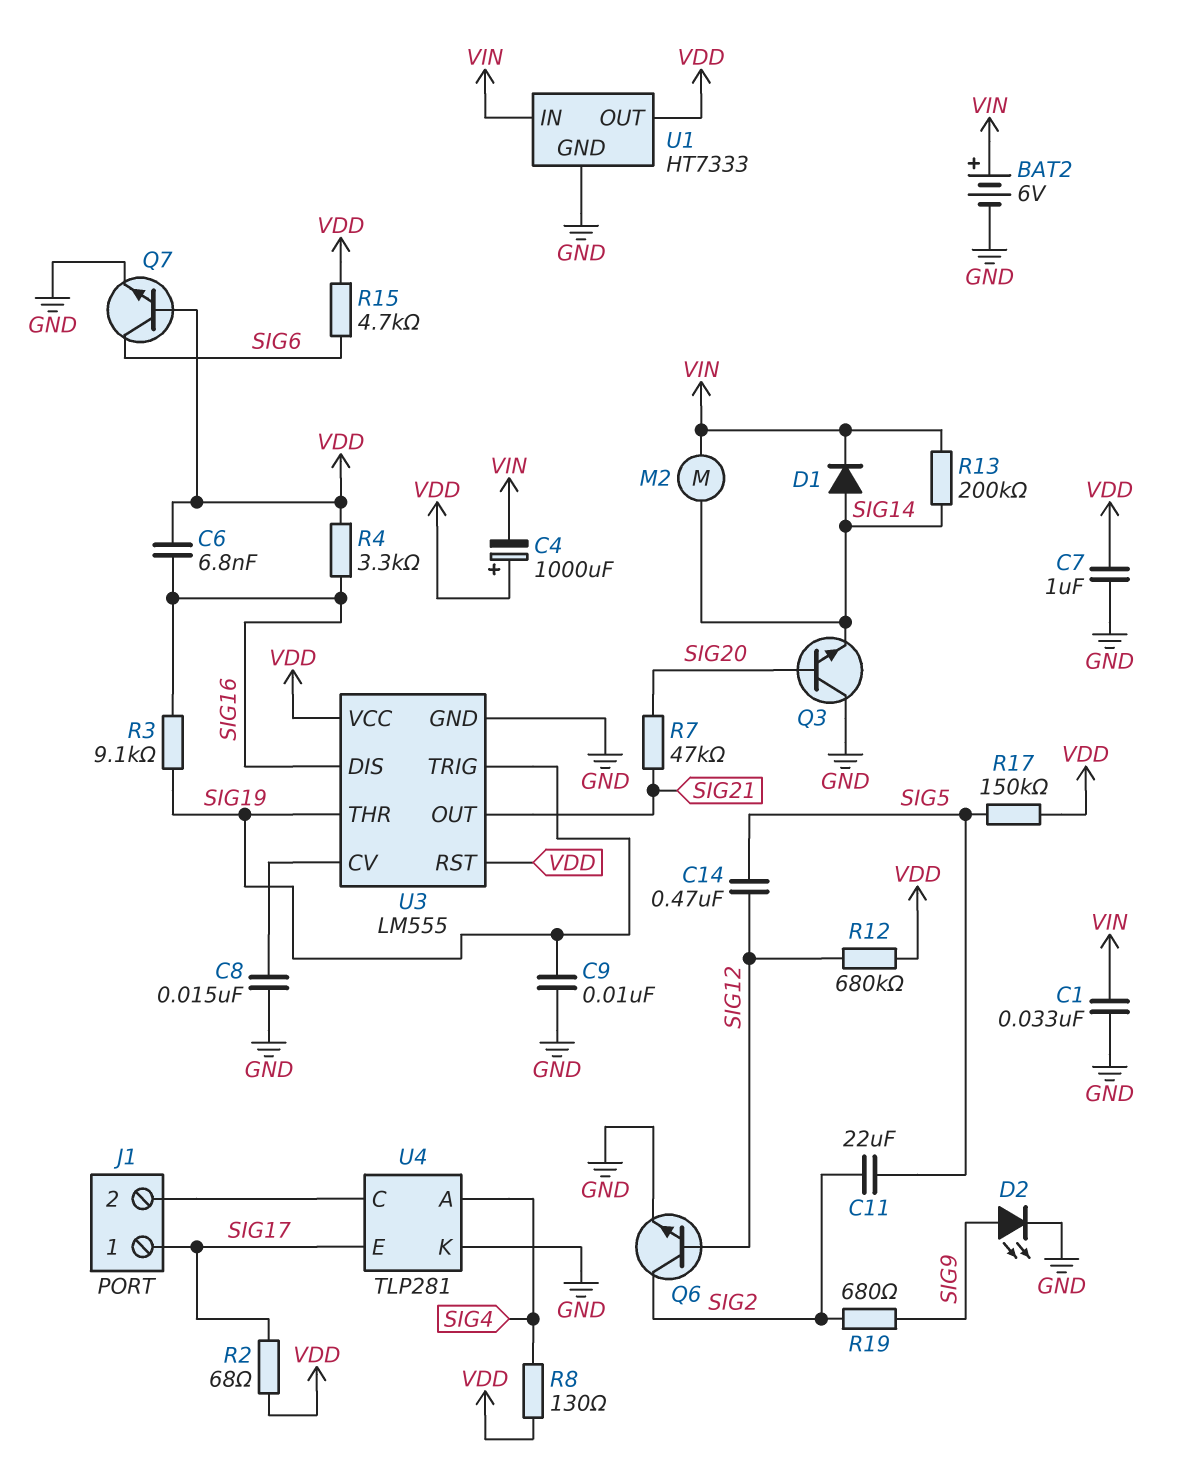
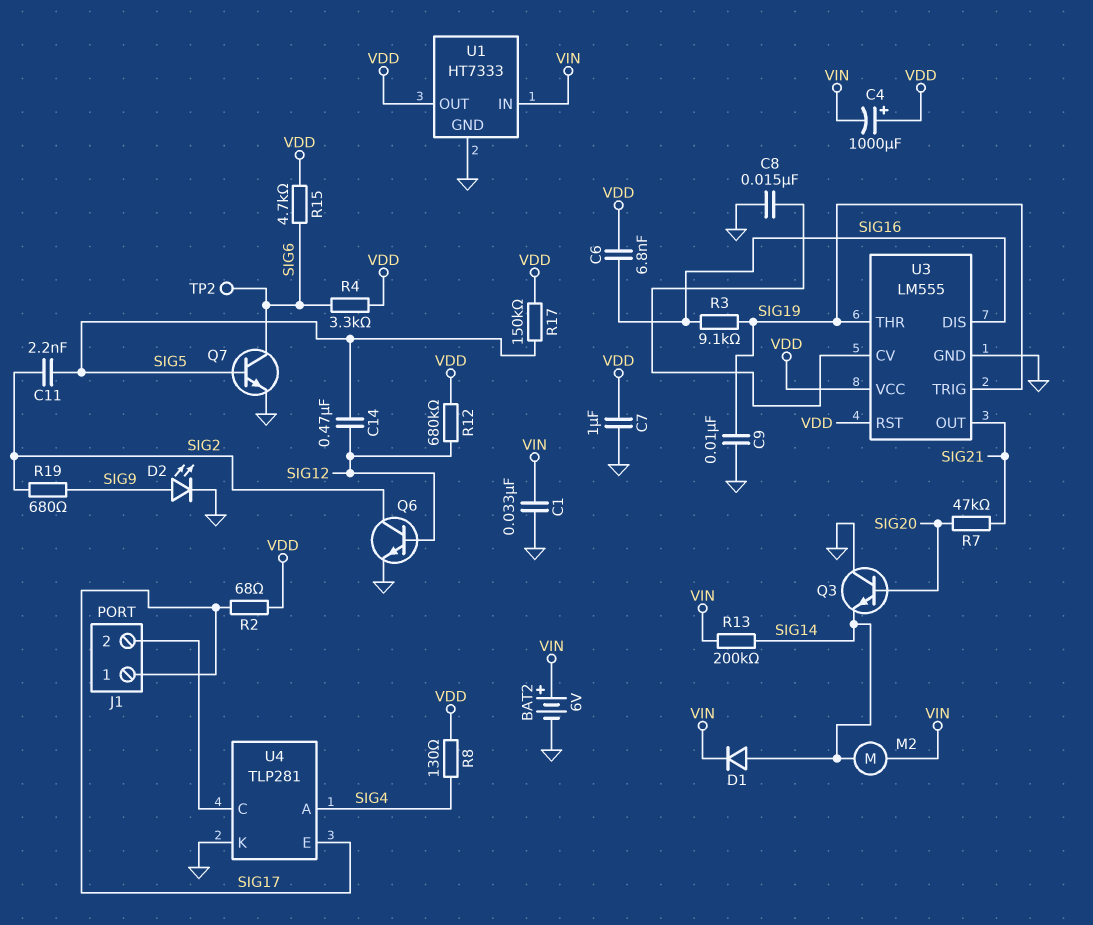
C11: 22uF (SIG2, SIG5) -> 2.2nF (SIG2, SIG5)
Q7: NPN (B VDD, C SIG6, E GND) -> NPN (B SIG5, C SIG6, E GND)
R4: 3.3k (SIG16, VDD) -> 3.3k (SIG6, VDD)
TP2: none -> test point (SIG6)

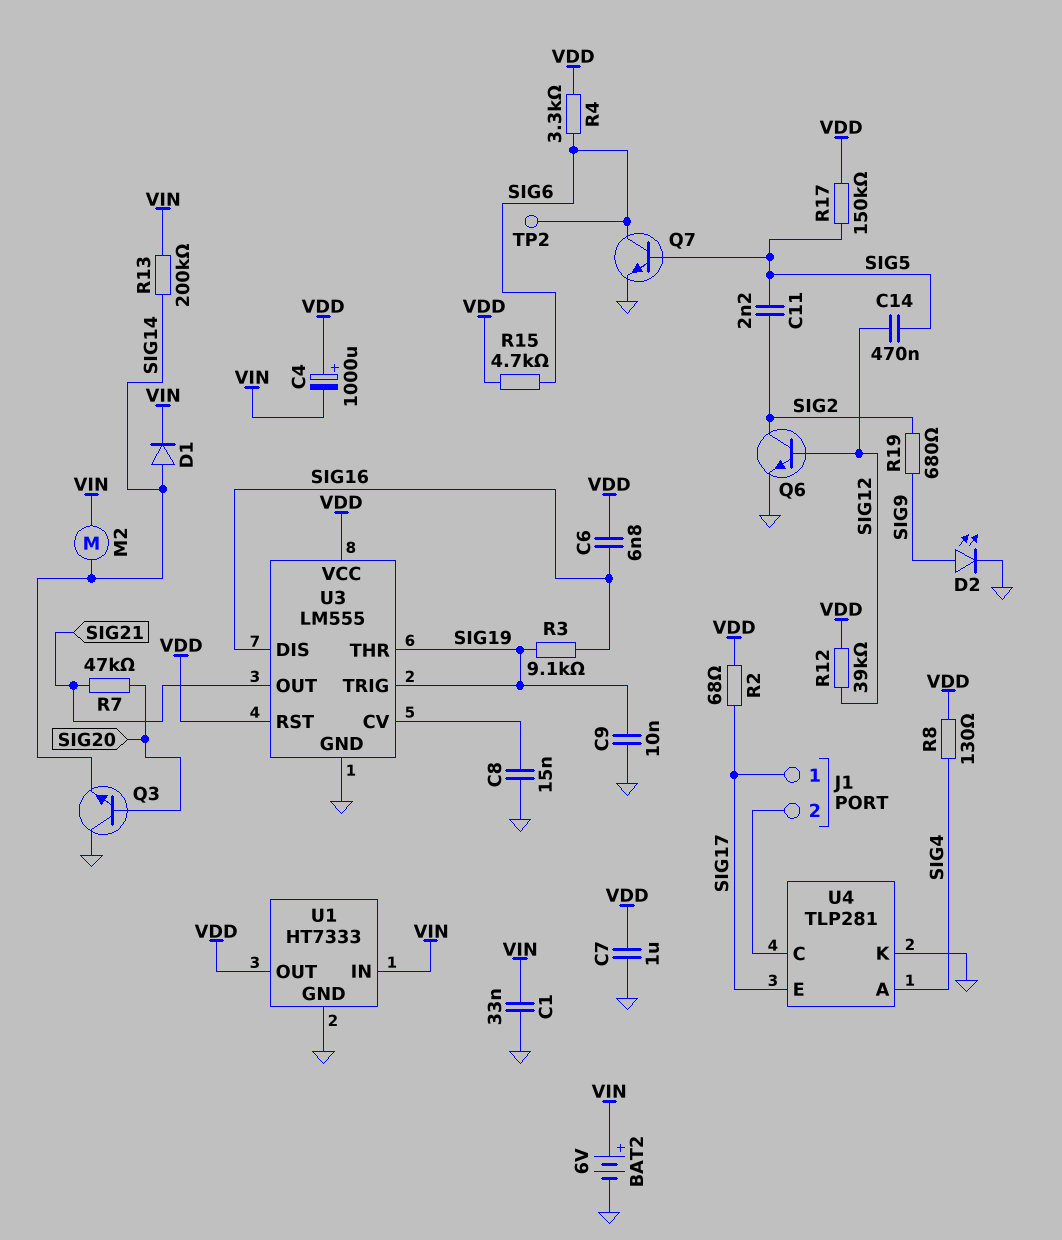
R12: 680k (SIG12, VDD) -> 39k (SIG12, VDD)

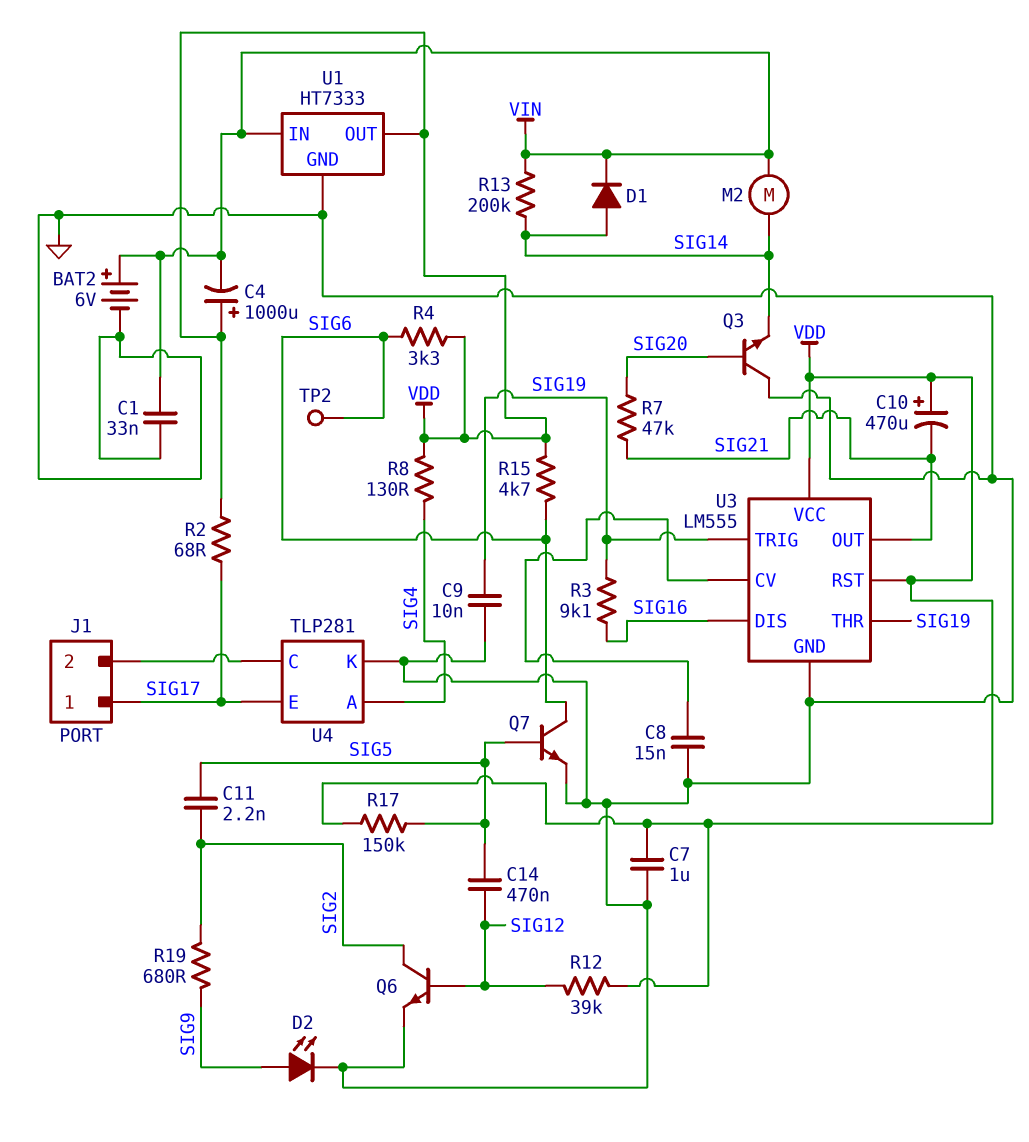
C6: 6.8nF (SIG16, VDD) -> none
C10: none -> 470uF (plus VDD, minus SIG21)

